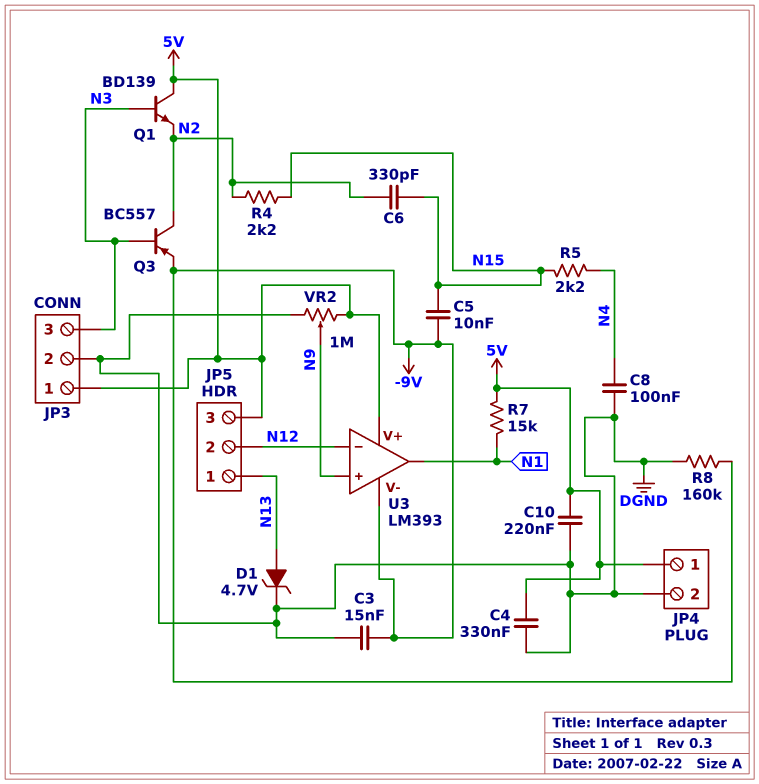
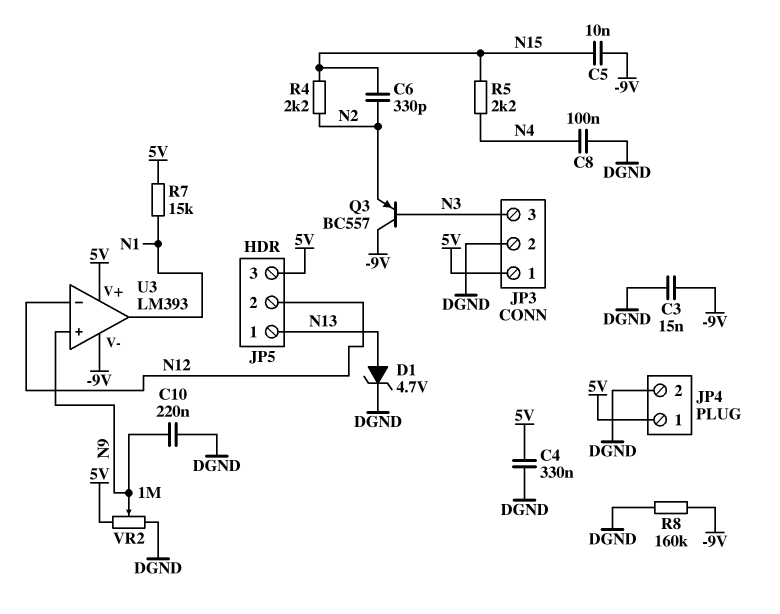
C10: 220nF (5V, DGND) -> 220nF (DGND, N9)
Q1: NPN BD139 (B N3, C 5V, E N2) -> none
Q3: PNP BC557 (B N3, C N2, E -9V) -> PNP BC557 (B N3, C -9V, E N2)

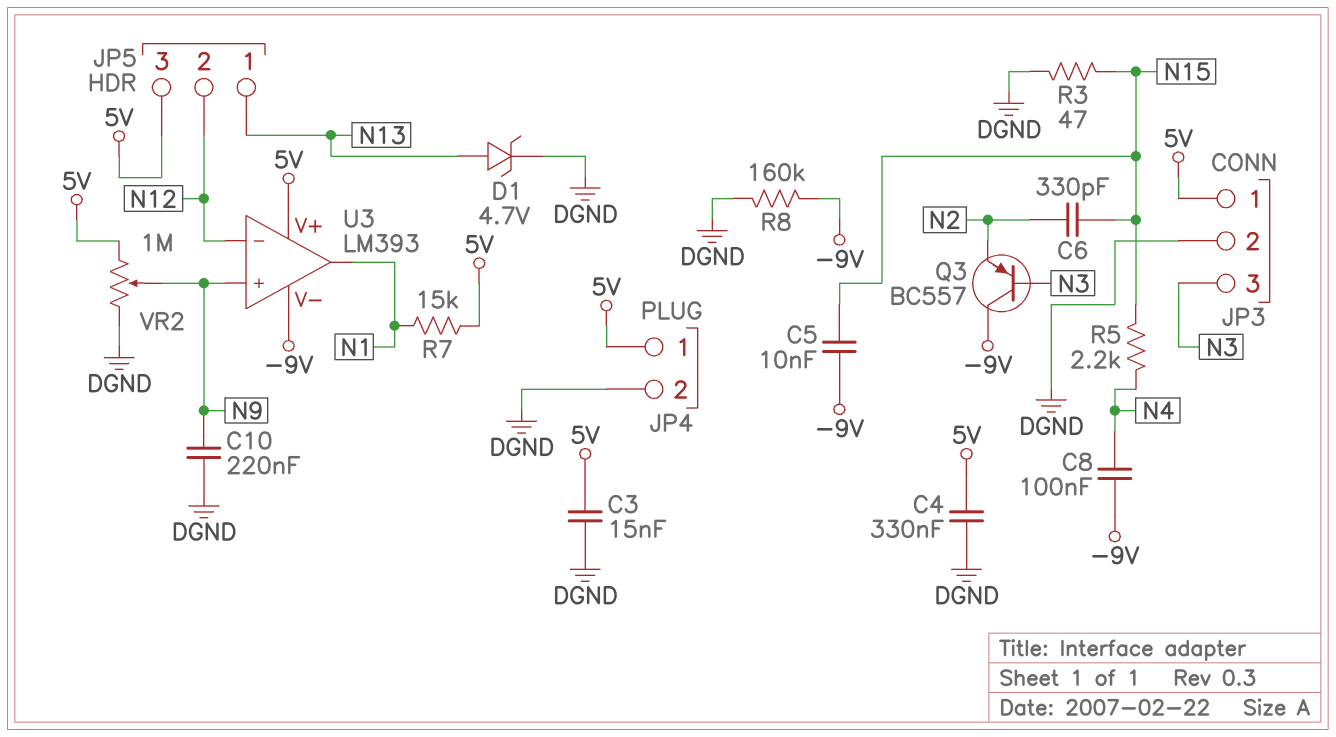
C3: 15nF (-9V, DGND) -> 15nF (5V, DGND)
C8: 100nF (DGND, N4) -> 100nF (-9V, N4)
R3: none -> 47 (DGND, N15)
R4: 2.2k (N2, N15) -> none

